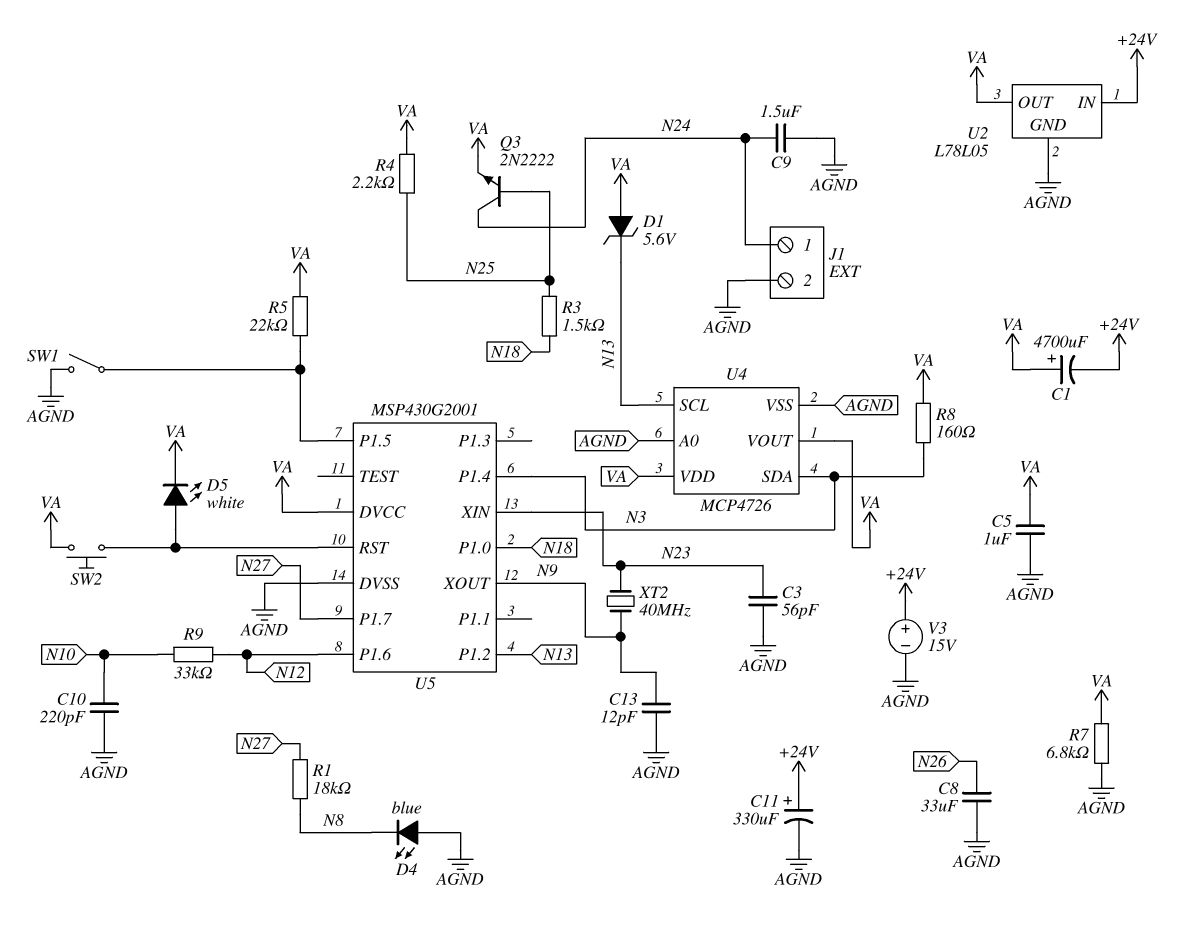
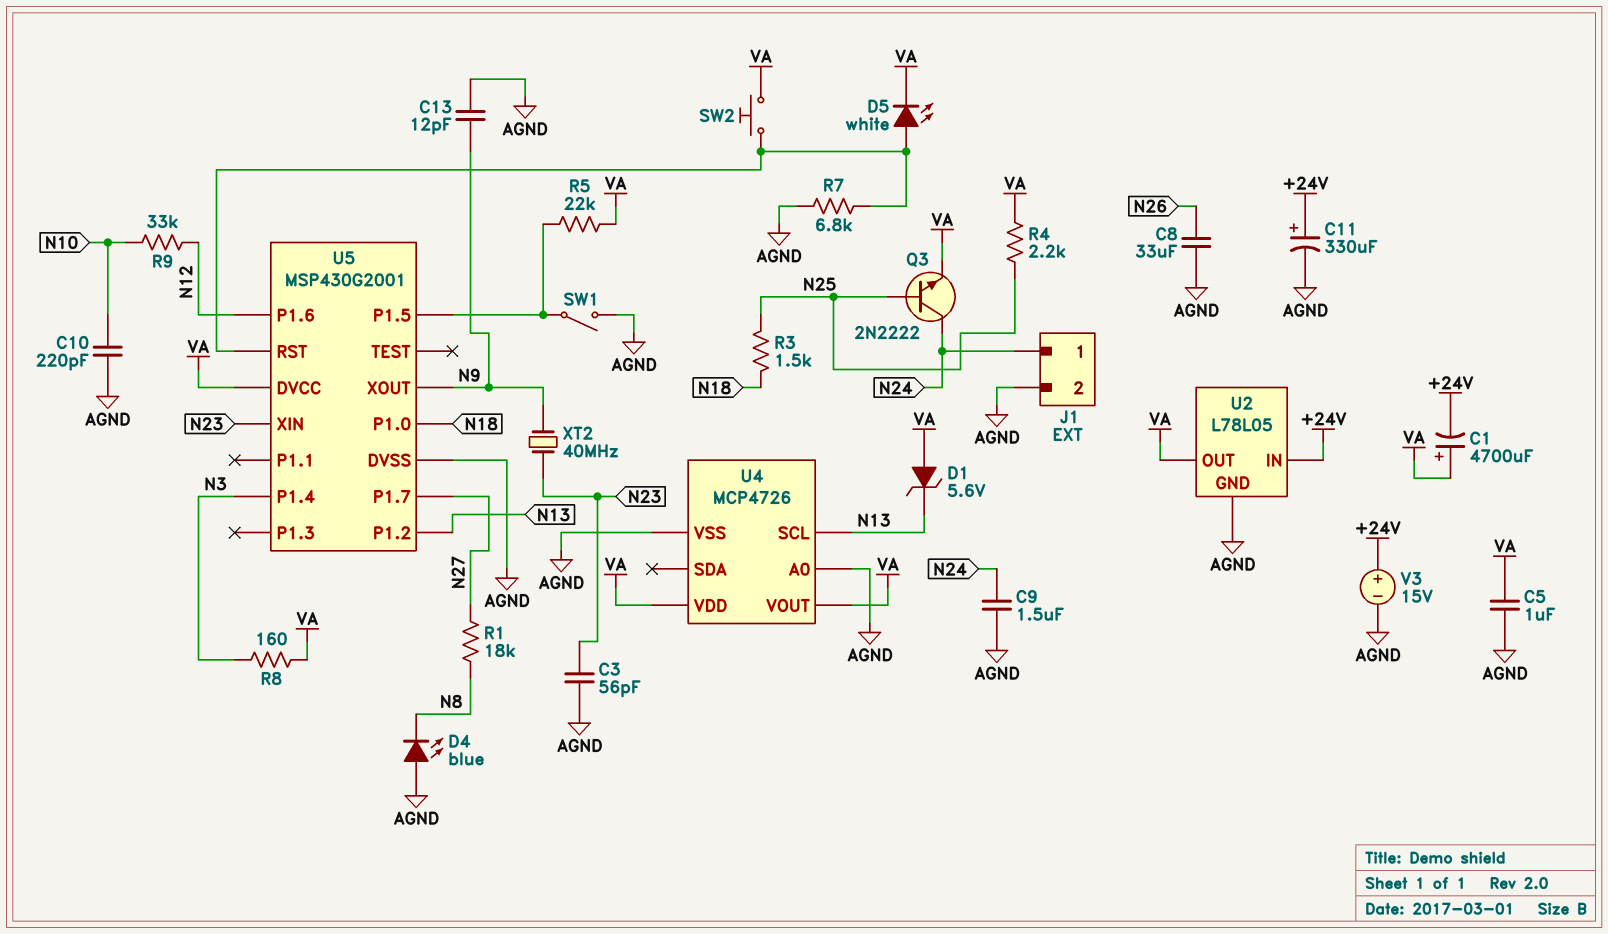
R7: 6.8k (AGND, VA) -> 6.8k (AGND, U5/RST)
U4 pin SDA: N3 -> none

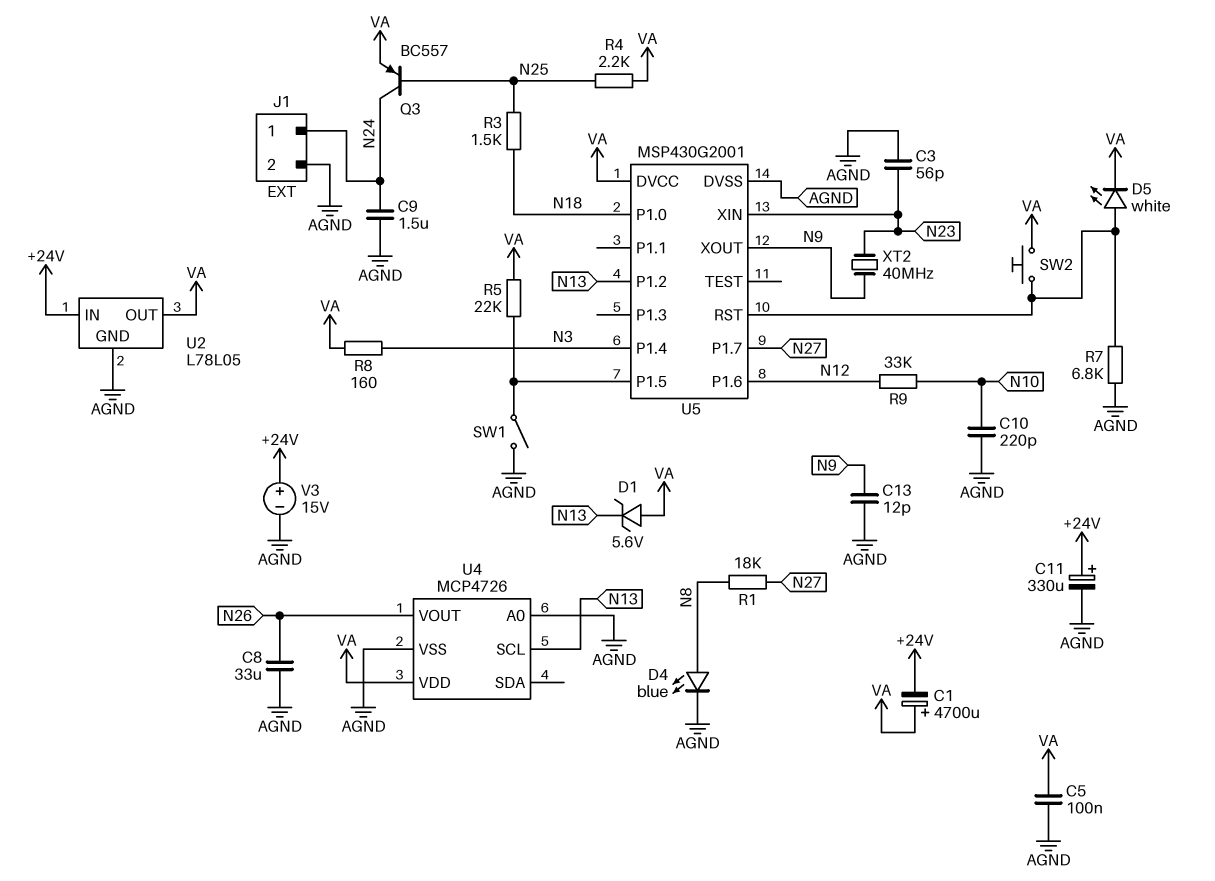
C5: 1uF (AGND, VA) -> 100nF (AGND, VA)
D4: LED blue (A AGND, K N8) -> LED blue (A N8, K AGND)
Q3: NPN 2N2222 (B N25, C N24, E VA) -> PNP BC557 (B N25, C N24, E VA)
U4 pin VOUT: VA -> N26

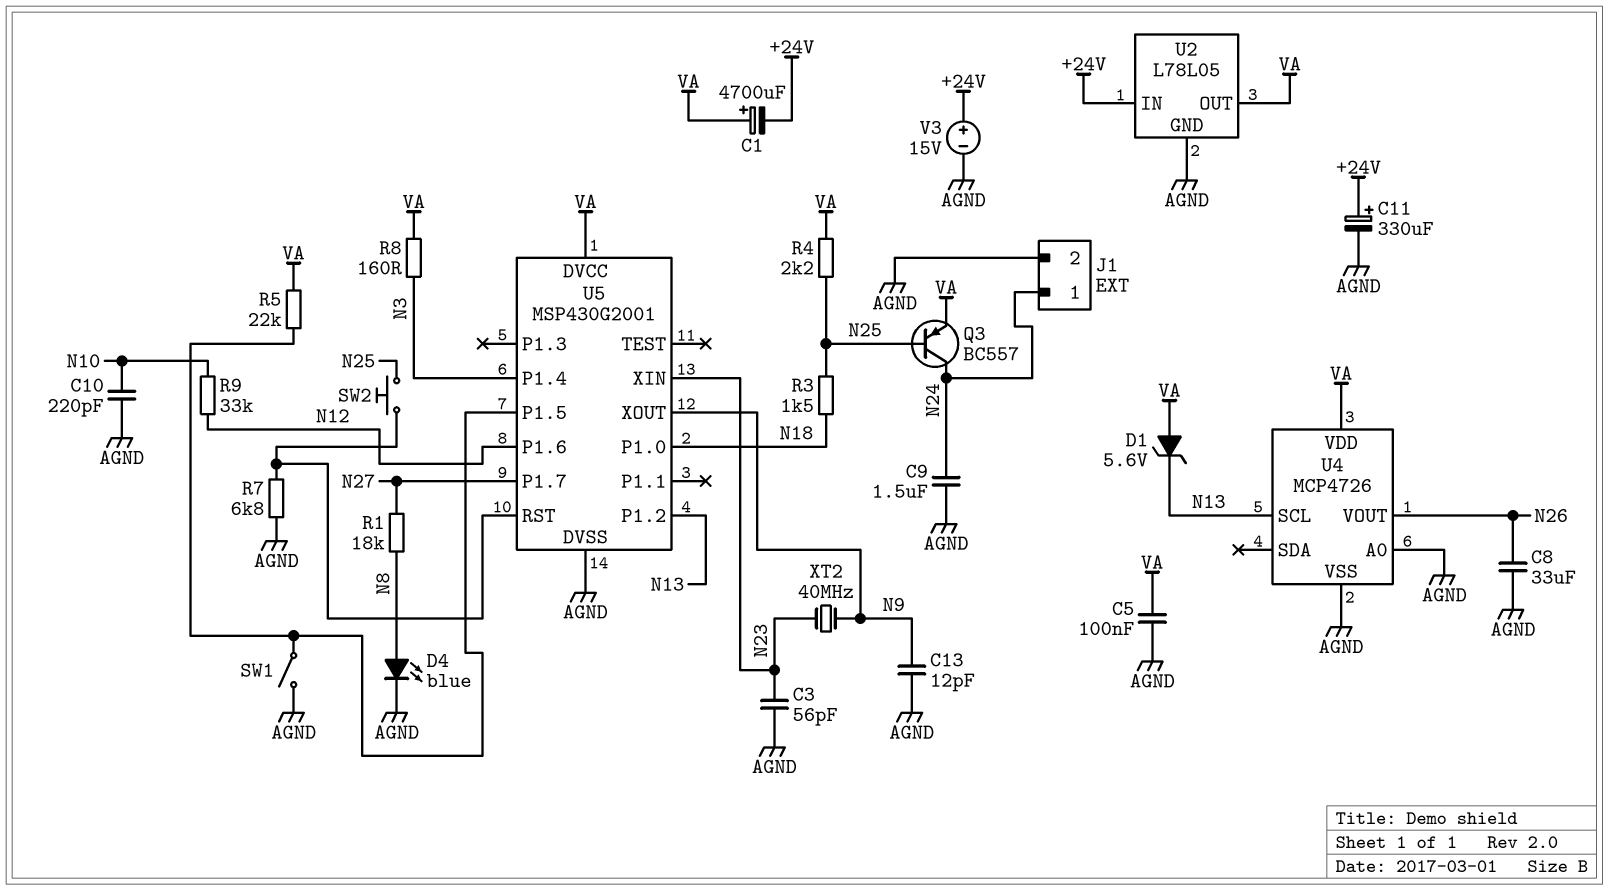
D5: LED white (A U5/RST, K VA) -> none
SW2: button (U5/RST, VA) -> button (N25, U5/RST)

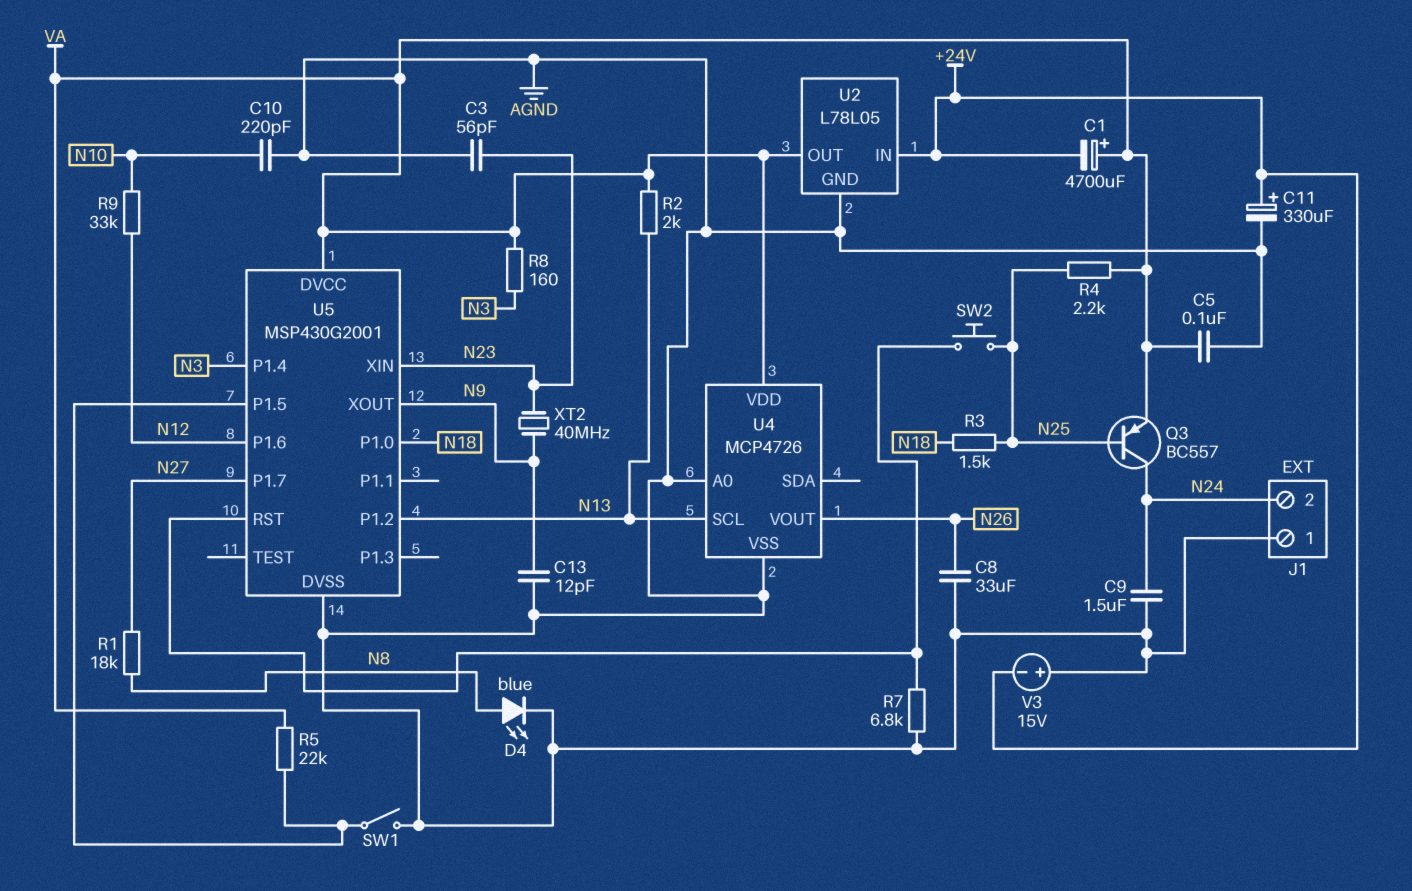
D1: zener 5.6V (A VA, K N13) -> none
J1 pin 1: N24 -> AGND
J1 pin 2: AGND -> N24
R2: none -> 2k (N13, VA)
V3: 15V (plus +24V, minus AGND) -> 15V (plus AGND, minus +24V)

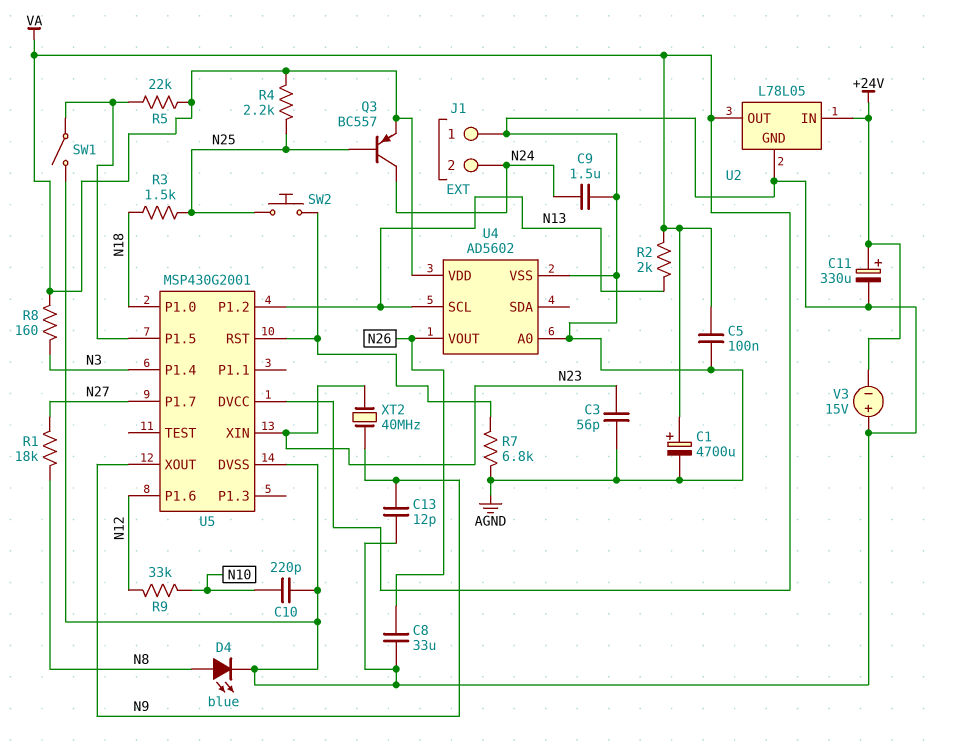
C1: 4700uF (plus VA, minus +24V) -> 4700uF (plus VA, minus AGND)
U4: MCP4726 -> AD5602

